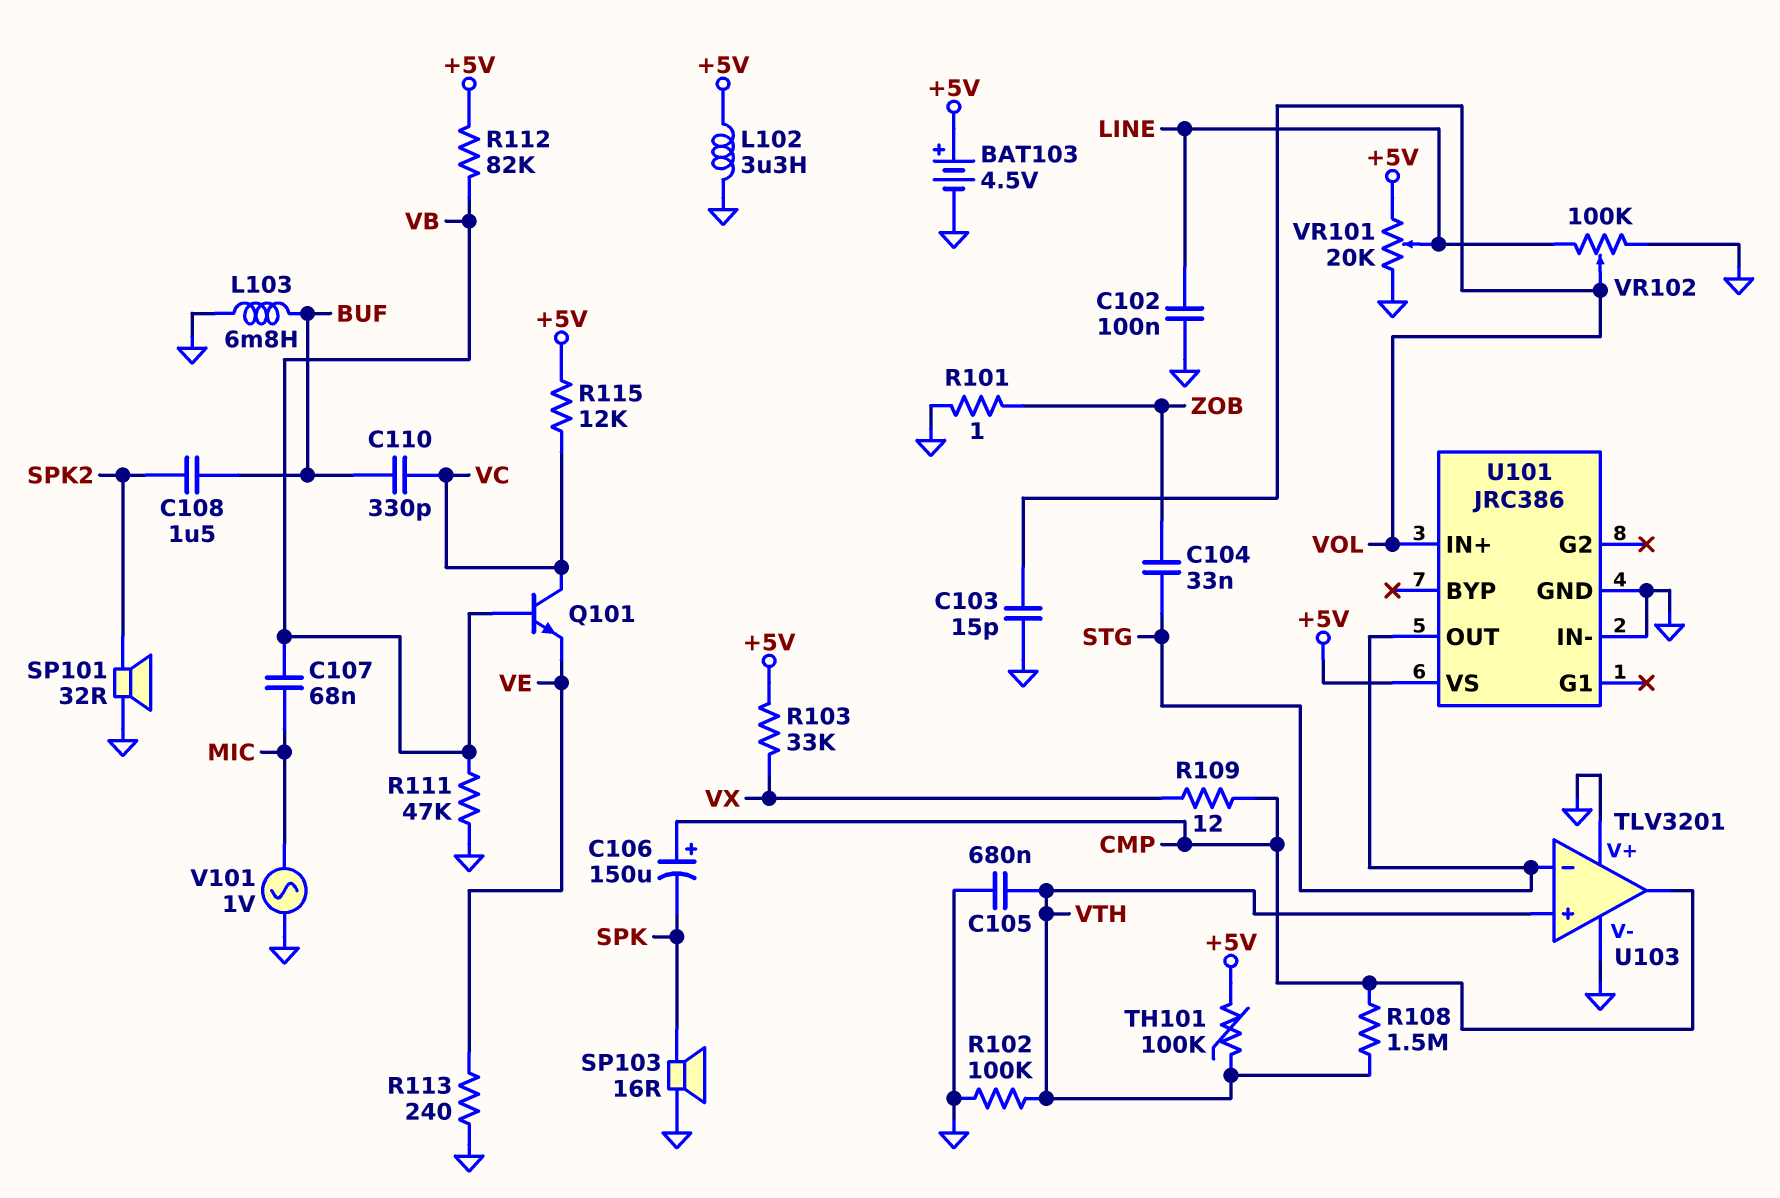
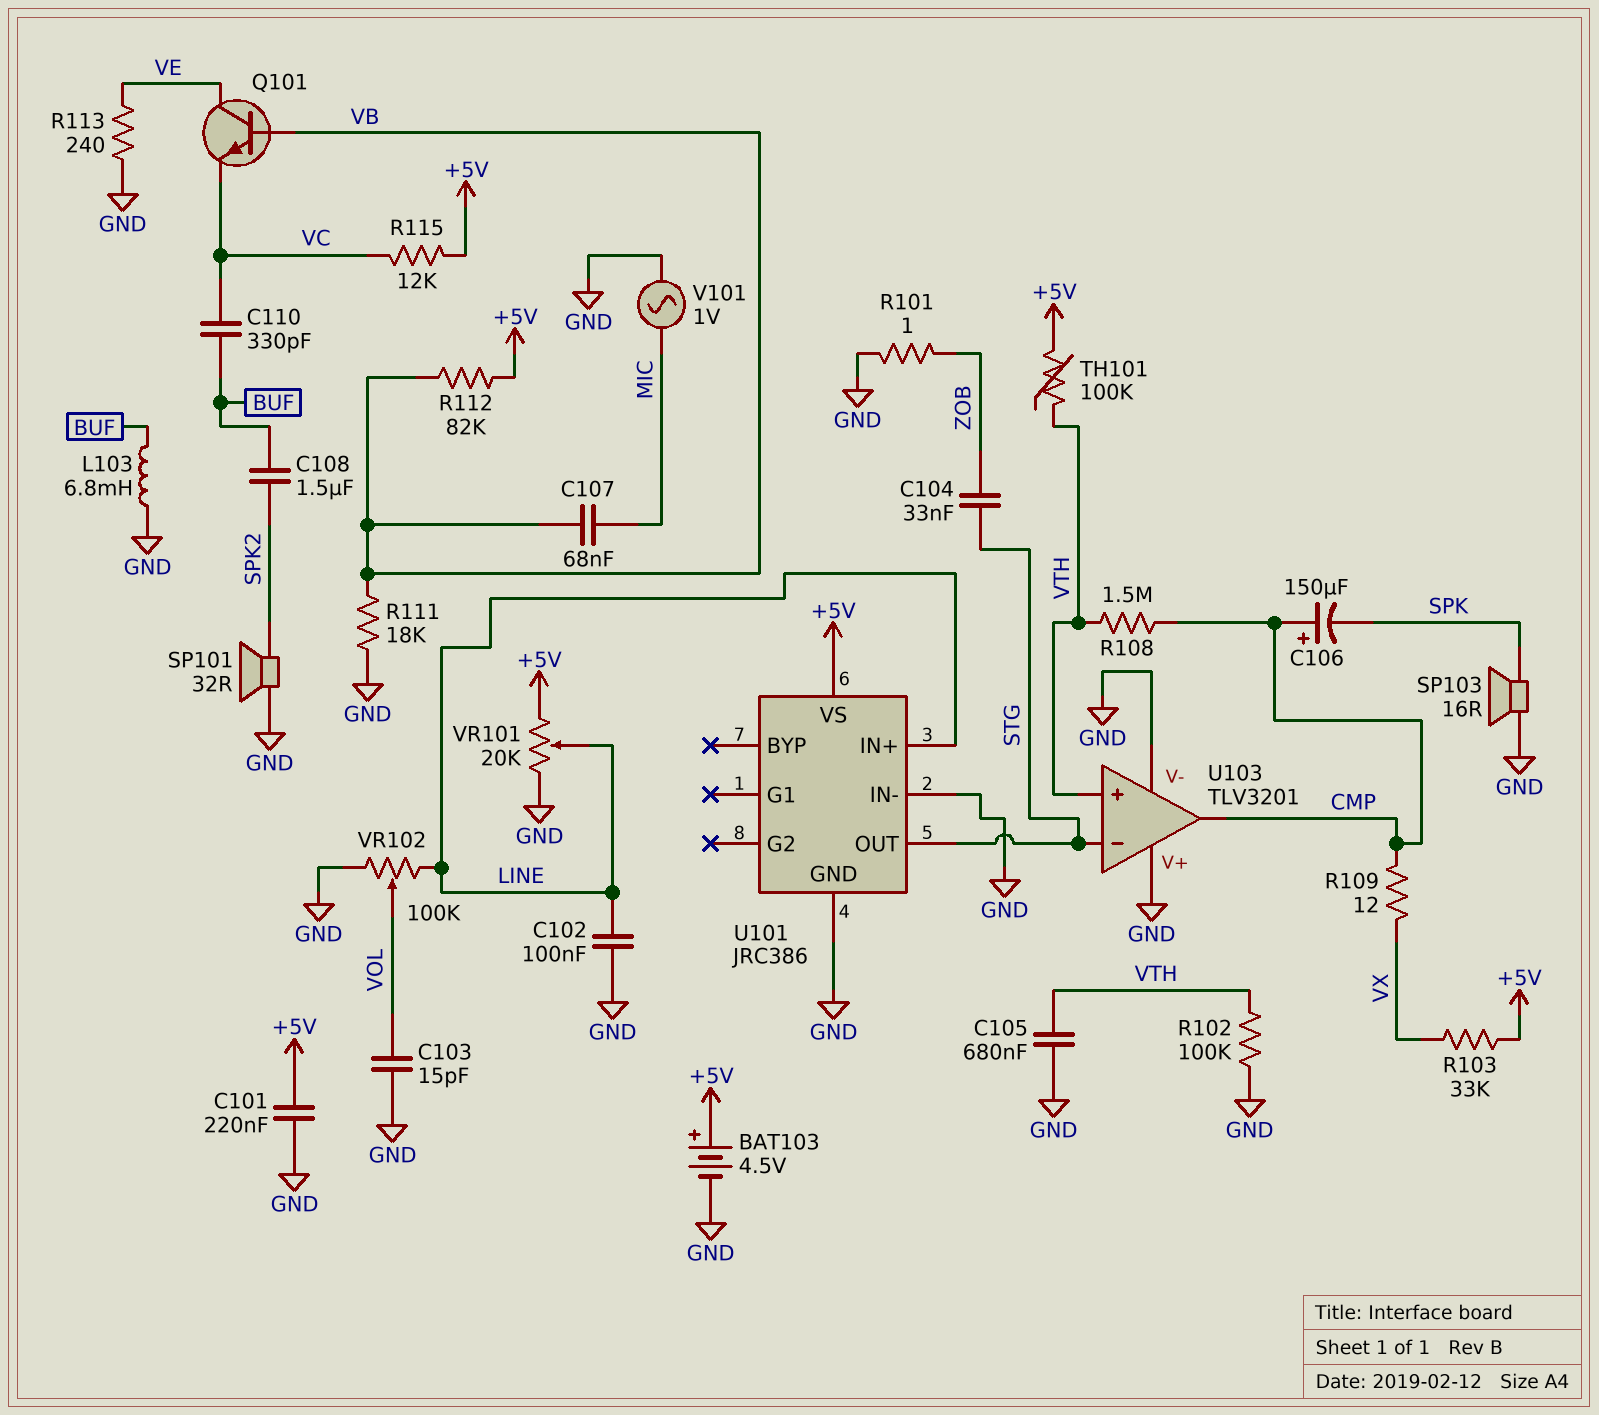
C101: none -> 220nF (+5V, GND)
L102: 3.3uH (+5V, GND) -> none
Q101: NPN (B VB, C VC, E VE) -> NPN (B VB, C VE, E VC)
R111: 47k (GND, VB) -> 18k (GND, VB)
U101 pin IN+: VOL -> LINE

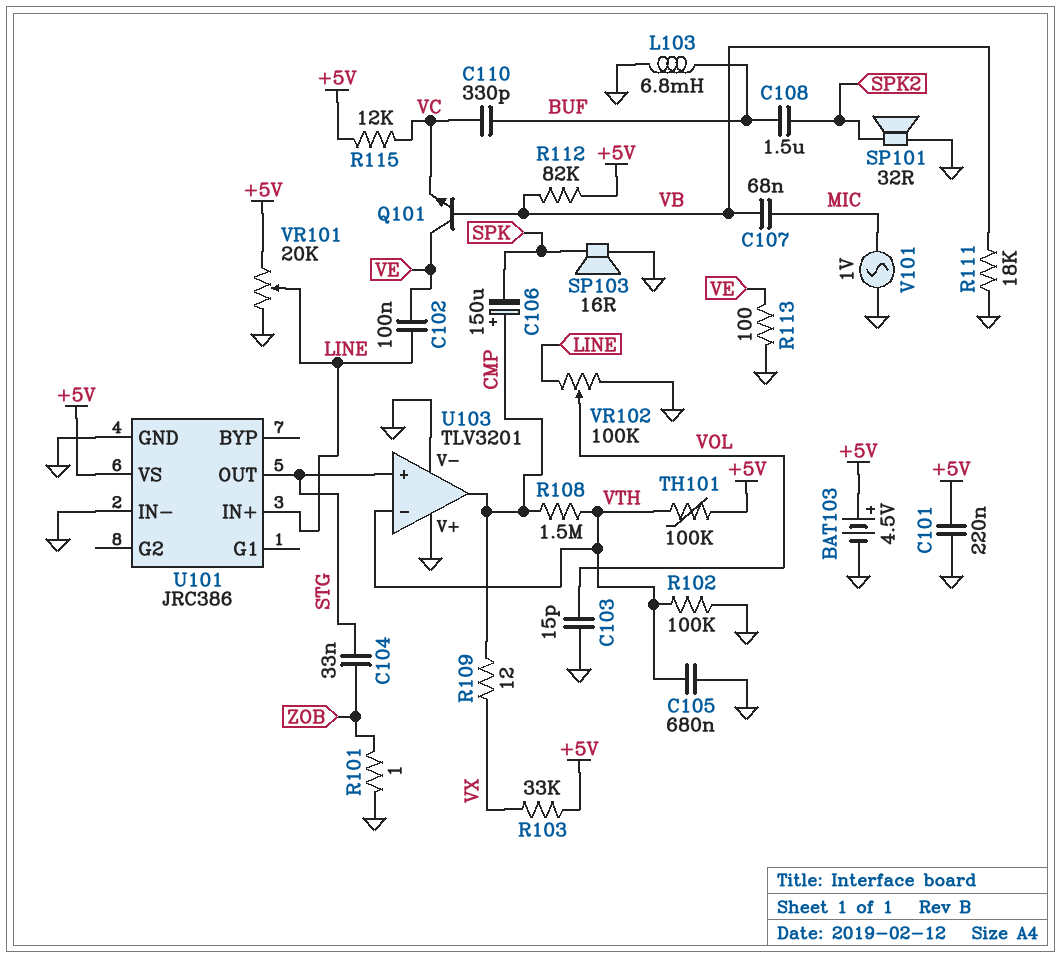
C102: 100nF (GND, LINE) -> 100nF (LINE, VE)
R113: 240 (GND, VE) -> 100 (GND, VE)
U103 pin in+: VTH -> STG
U103 pin in-: STG -> VTH

